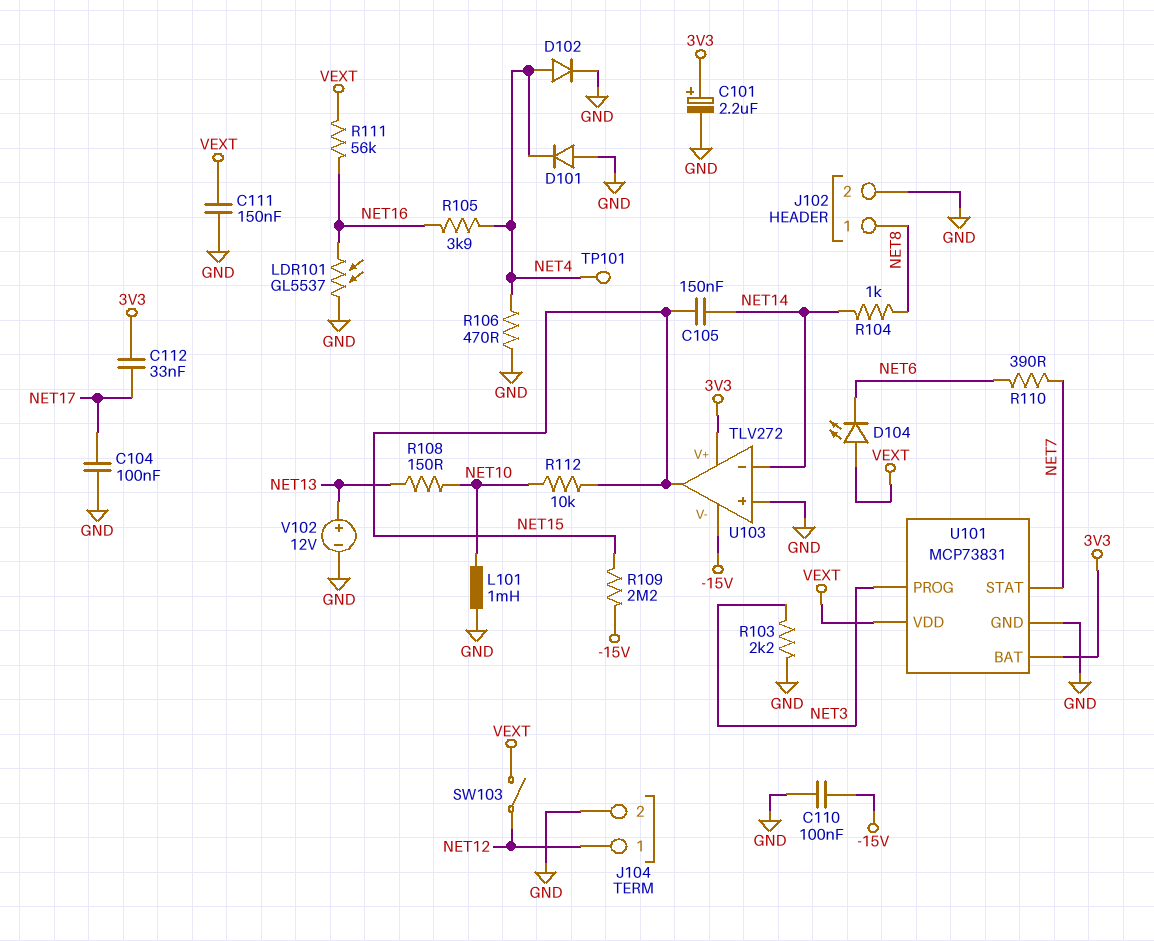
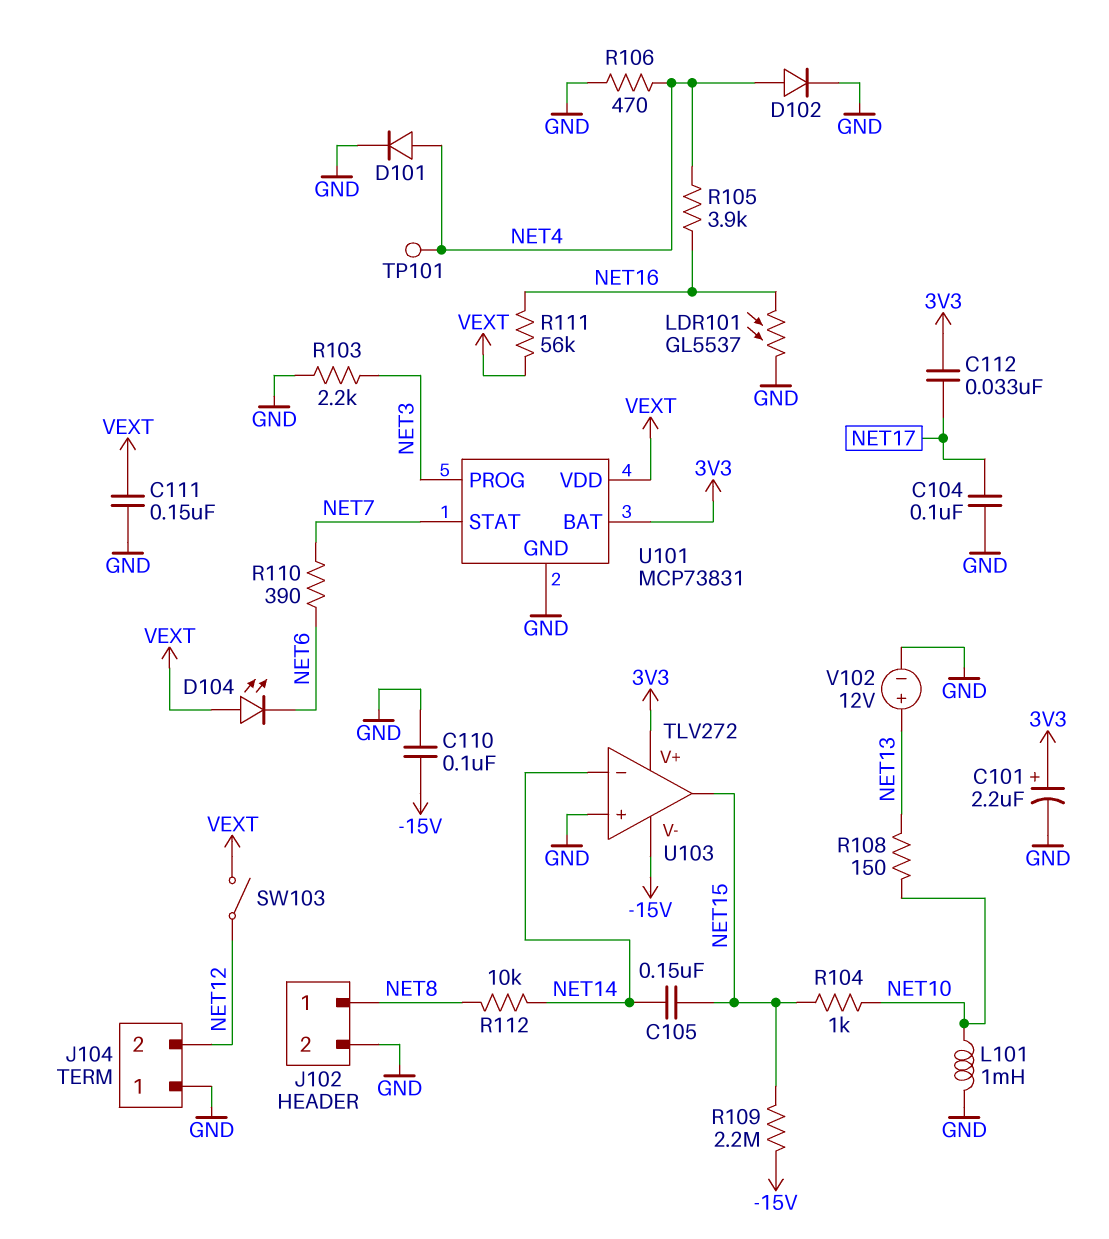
D101: diode (A GND, K NET4) -> diode (A NET4, K GND)
J104 pin 1: NET12 -> GND
J104 pin 2: GND -> NET12
R104: 1k (NET8, NET14) -> 1k (NET10, NET15)
R112: 10k (NET10, NET15) -> 10k (NET8, NET14)

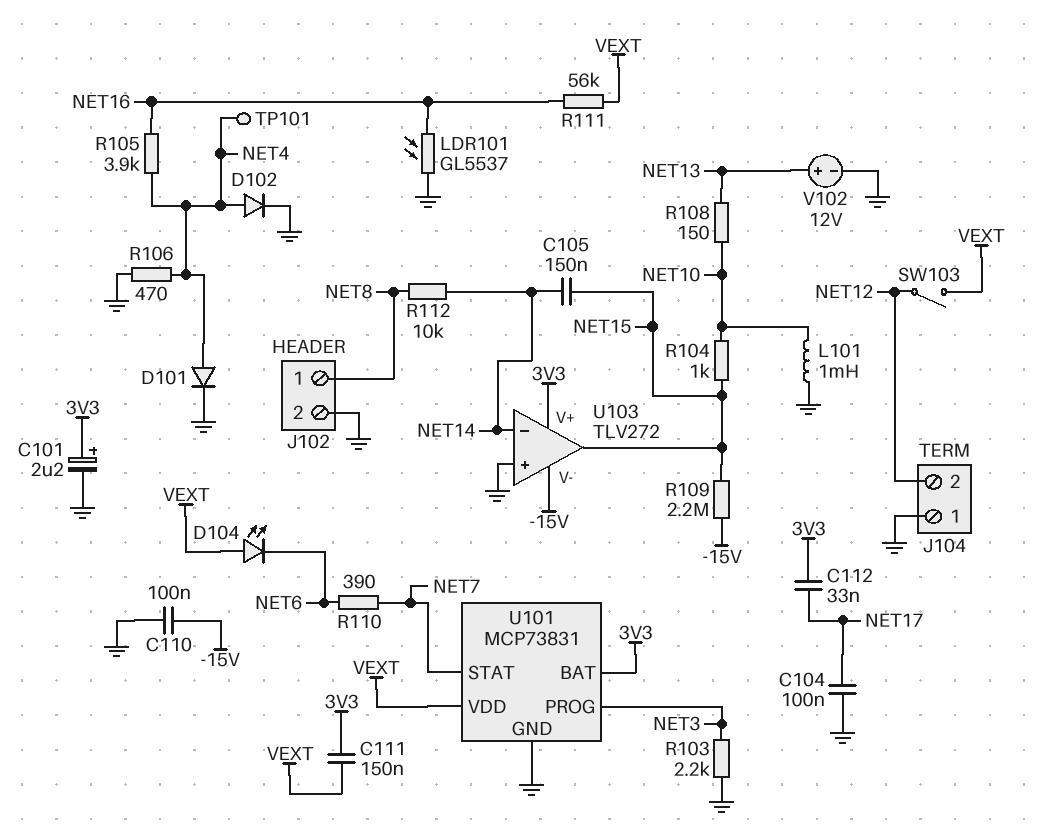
C111: 150nF (GND, VEXT) -> 150nF (3V3, VEXT)

